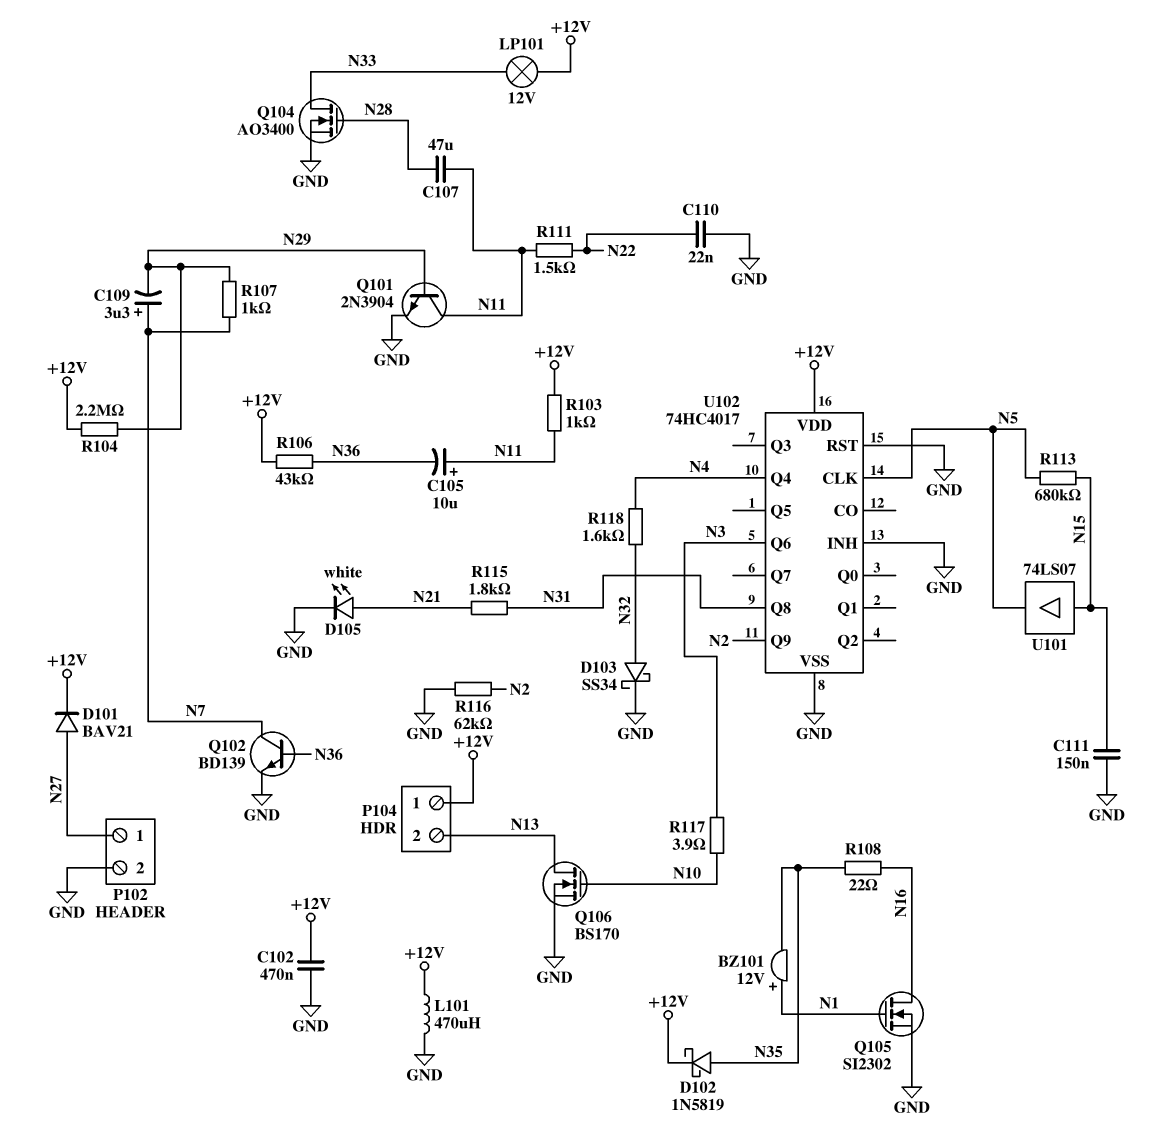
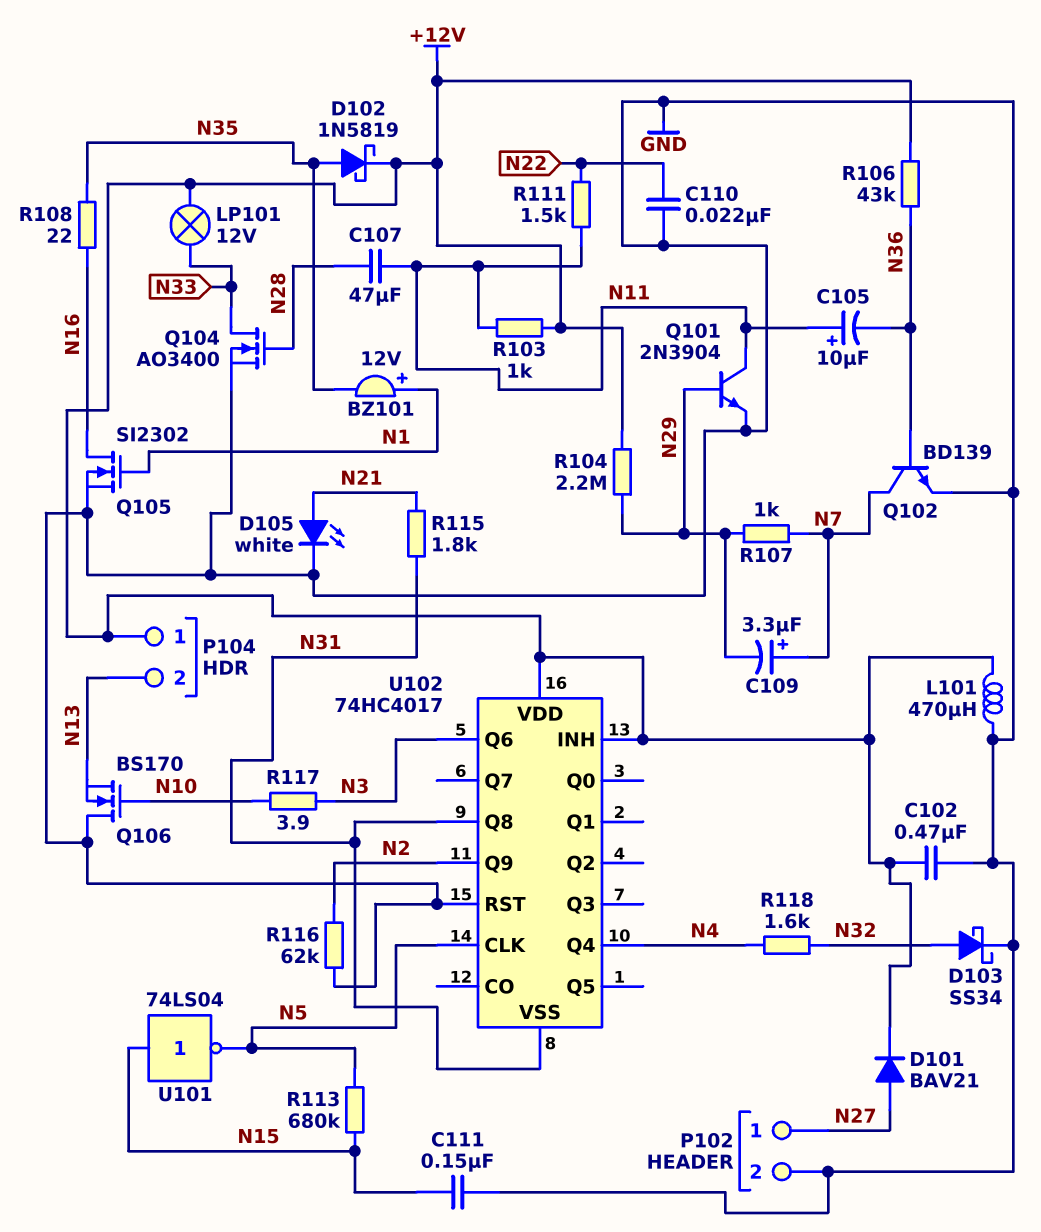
Q106: NMOS BS170 (G N10, D N13, S GND) -> NMOS BS170 (G N10, D GND, S N13)
U101: buffer 74LS07 (in N15, out N5) -> NOT 74LS04 (in N15, out N5)
U102 pin INH: GND -> +12V
U102 pin VSS: GND -> N31

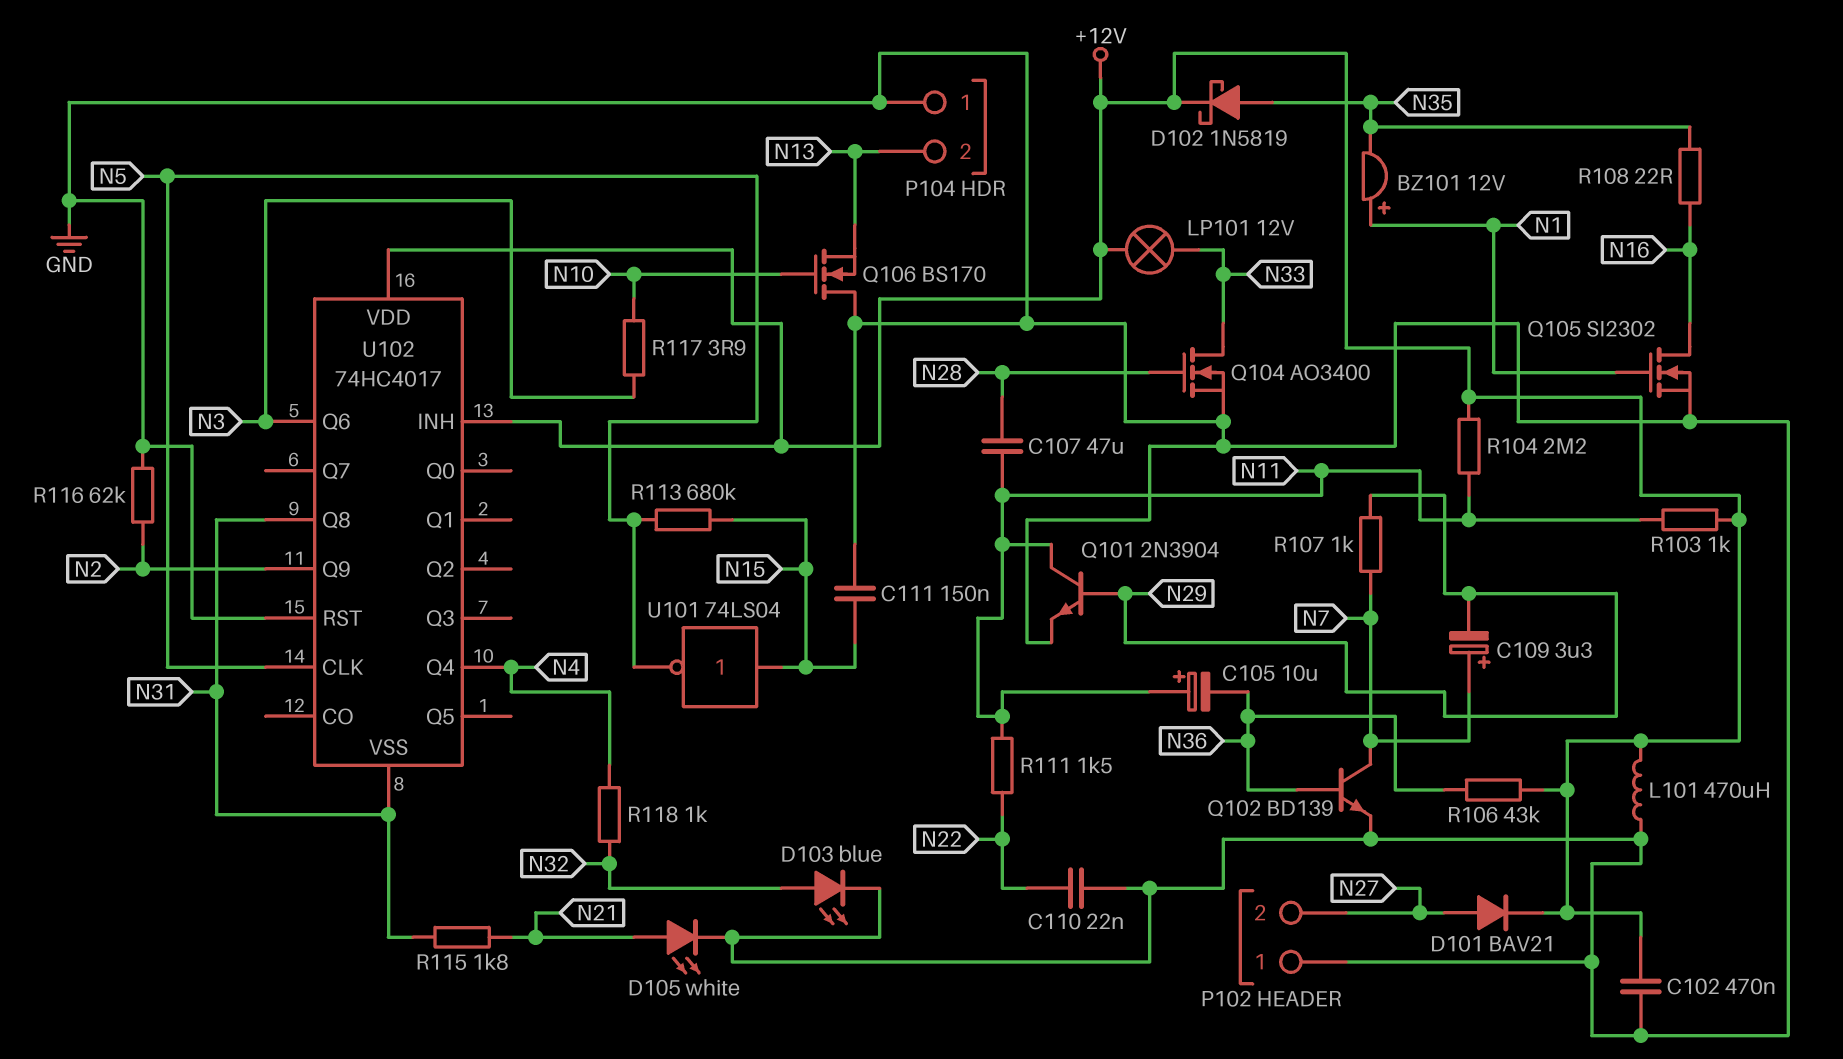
D103: schottky SS34 (A N32, K GND) -> LED blue (A N32, K GND)
P102 pin 1: N27 -> GND
P102 pin 2: GND -> N27
P104 pin 1: +12V -> GND
R104: 2.2M (+12V, N29) -> 2.2M (+12V, N11)
R118: 1.6k (N4, N32) -> 1k (N4, N32)

